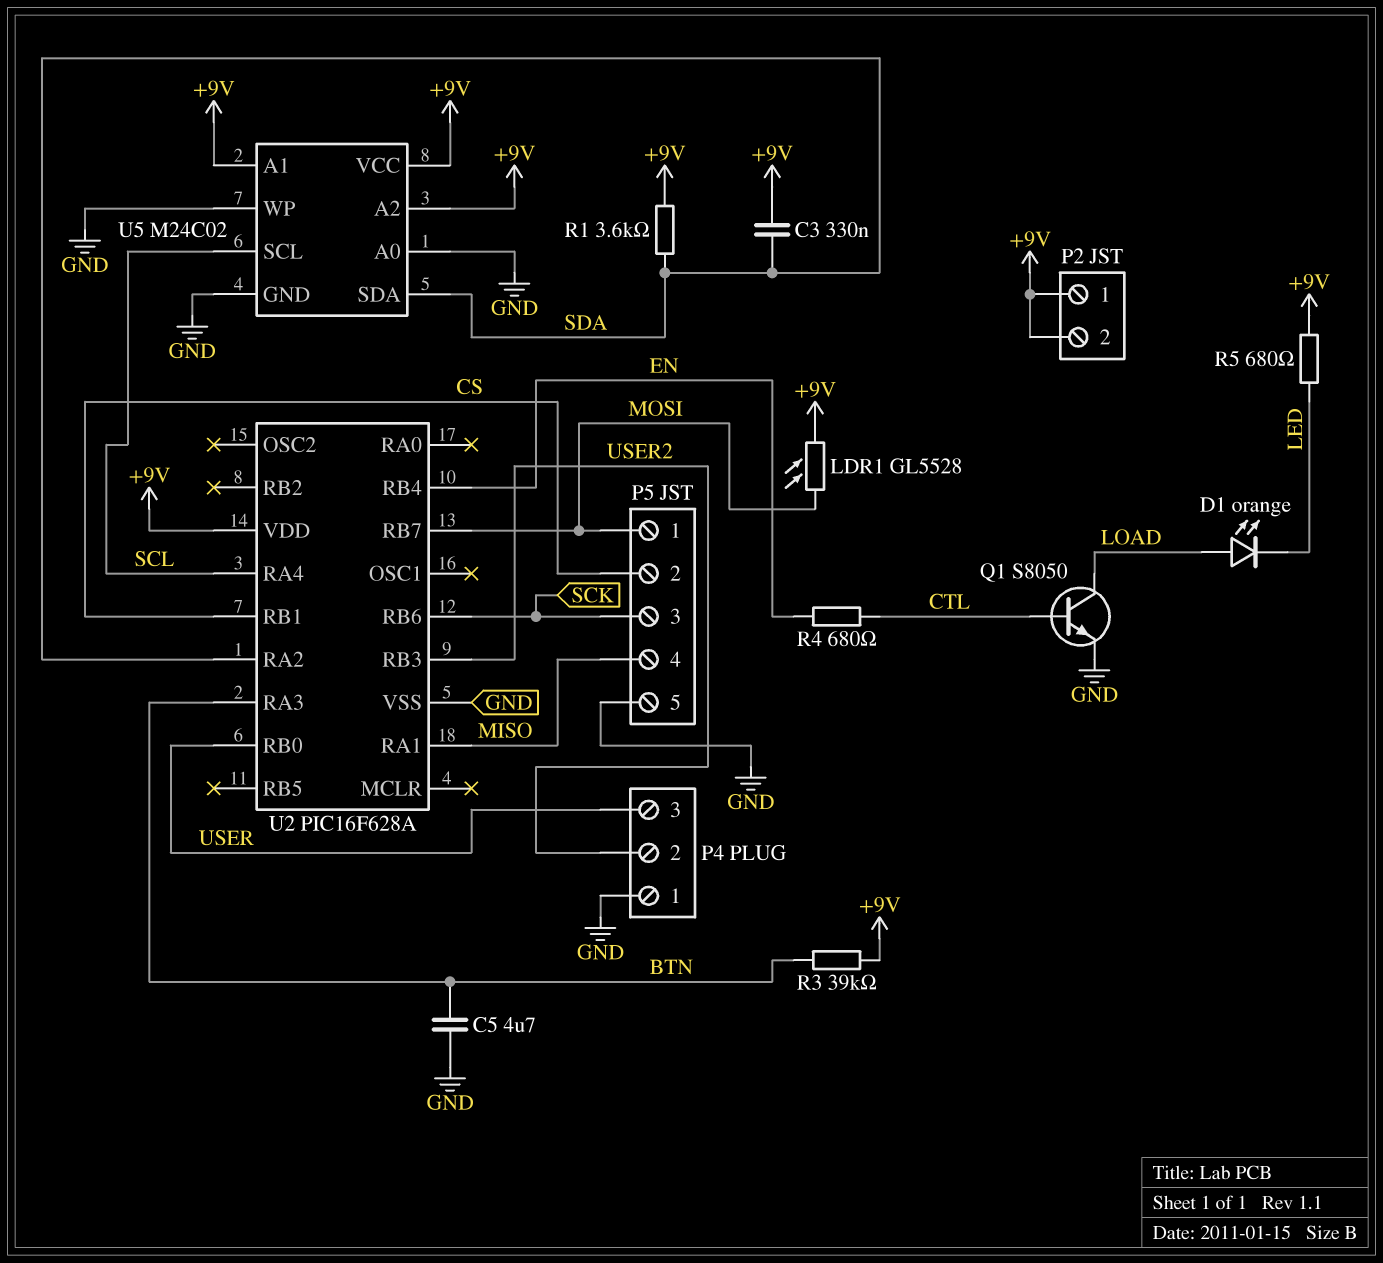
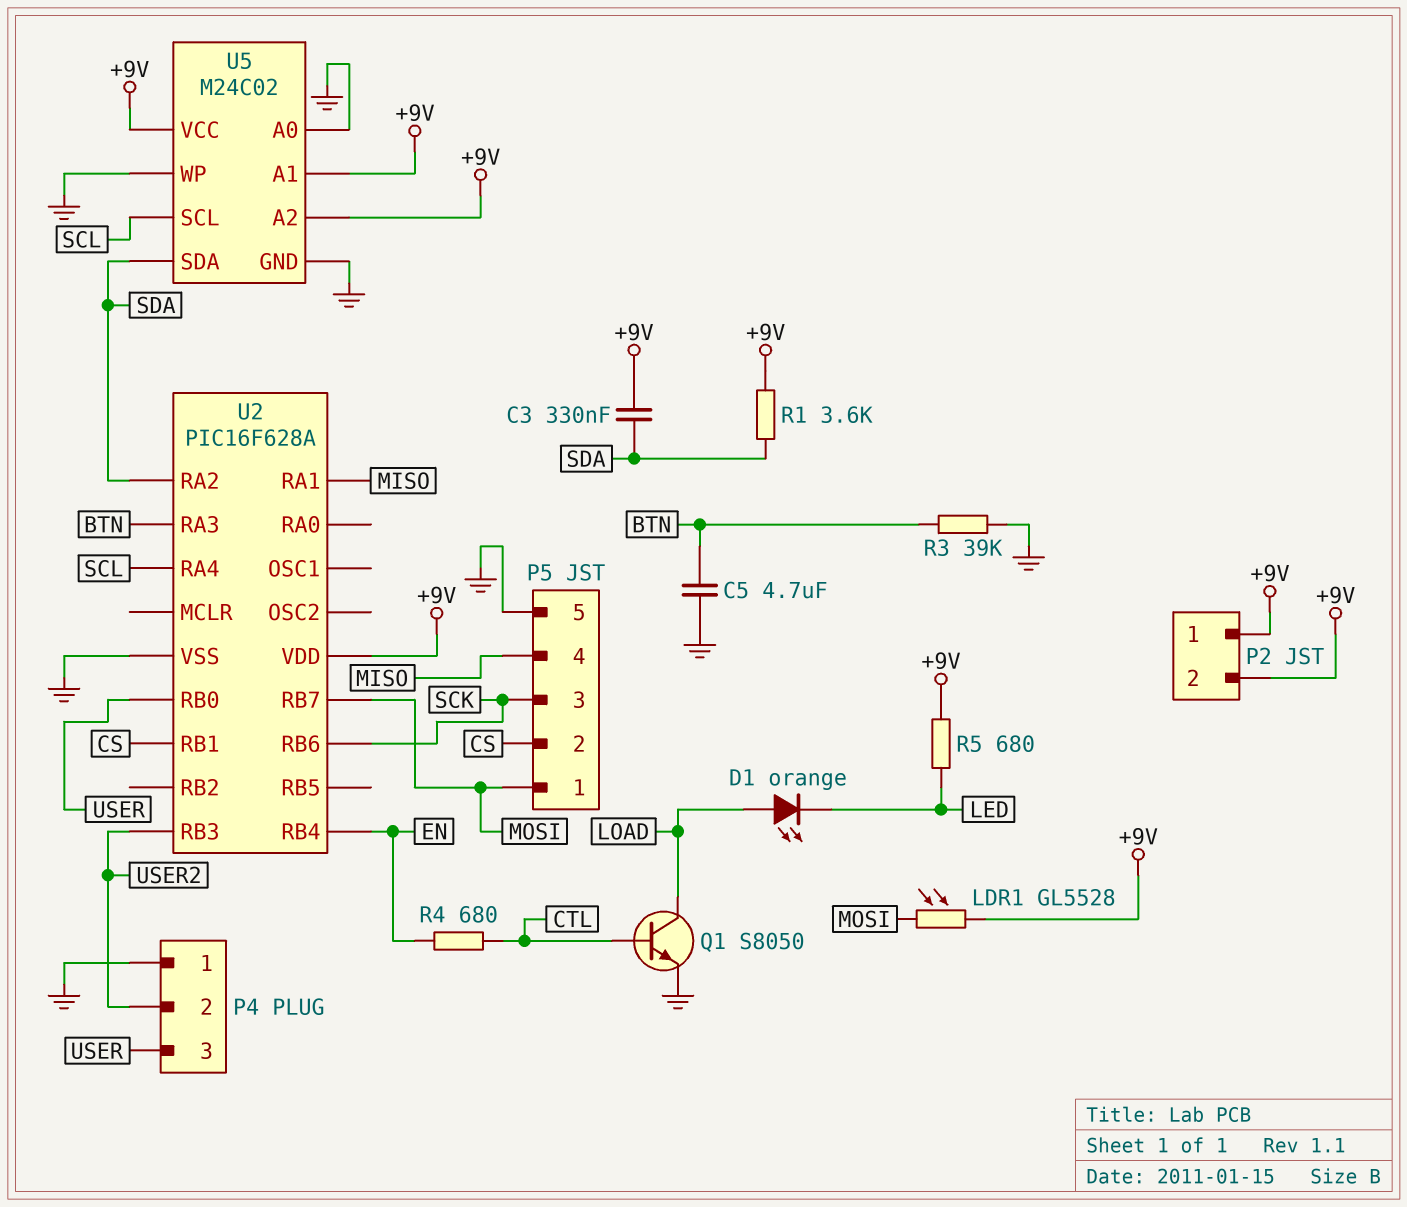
R3: 39k (+9V, BTN) -> 39k (BTN, GND)

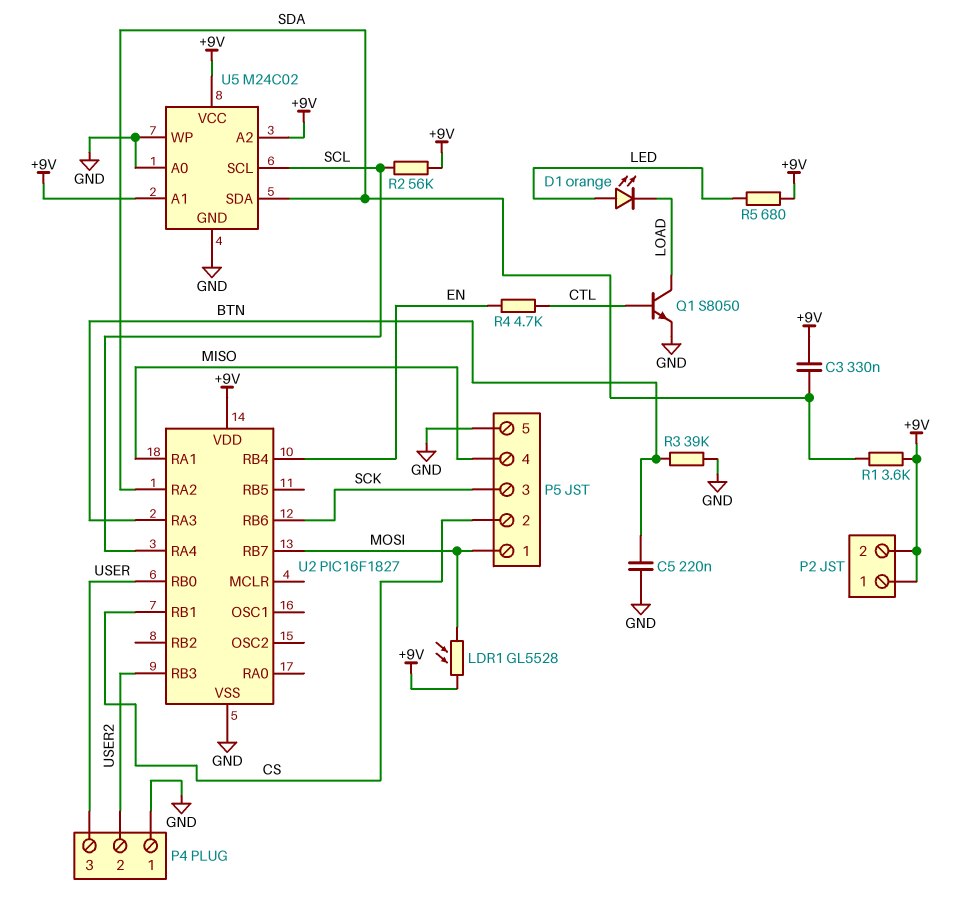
C5: 4.7uF (BTN, GND) -> 220nF (BTN, GND)
D1: LED orange (A LOAD, K LED) -> LED orange (A LED, K LOAD)
R2: none -> 56k (+9V, SCL)
R4: 680 (CTL, EN) -> 4.7k (CTL, EN)
U2: PIC16F628A -> PIC16F1827

